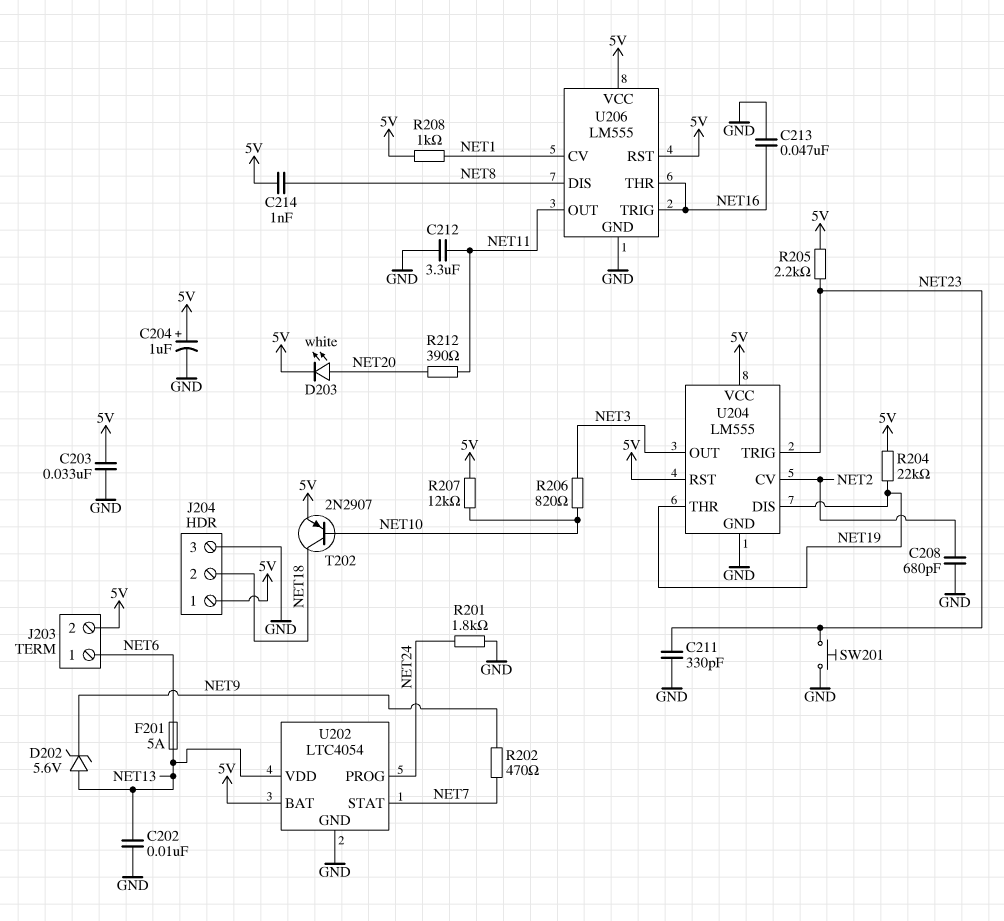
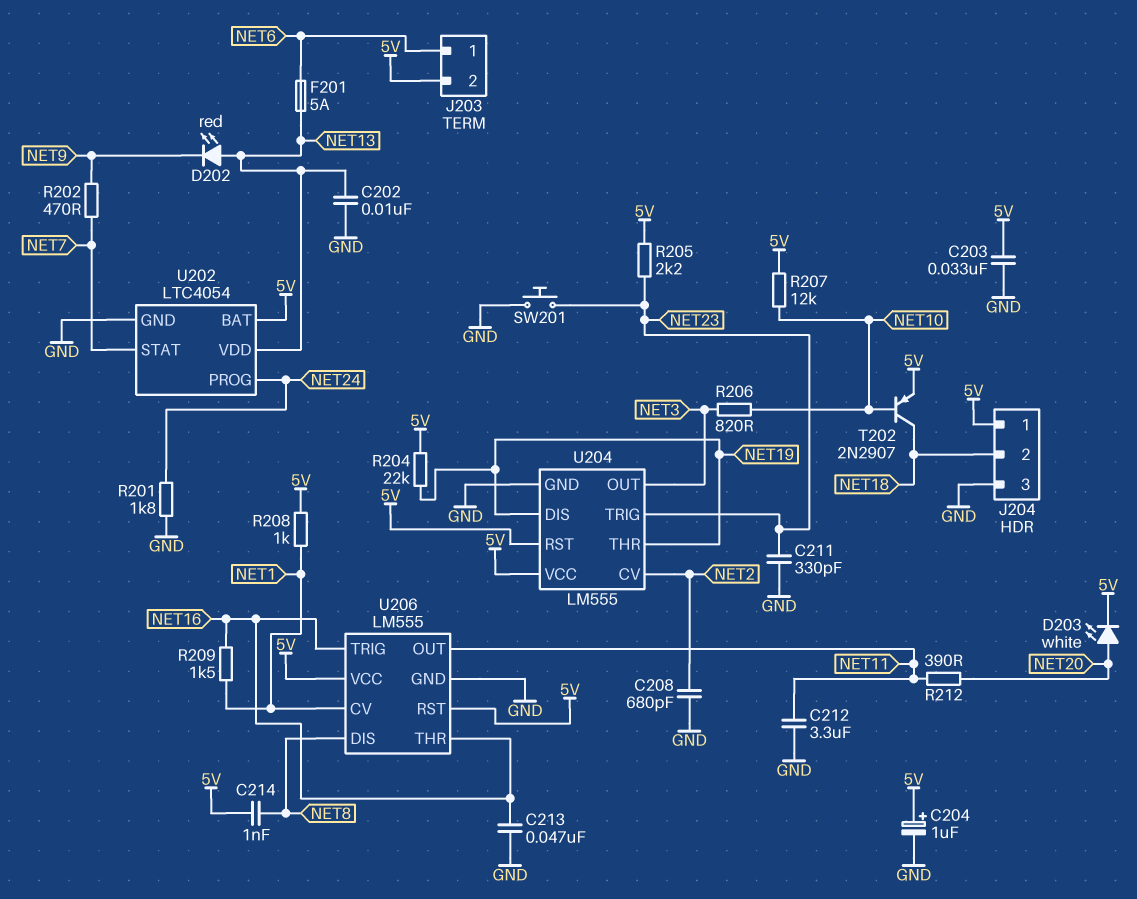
D202: zener 5.6V (A NET13, K NET9) -> LED red (A NET13, K NET9)
R209: none -> 1.5k (NET1, NET16)

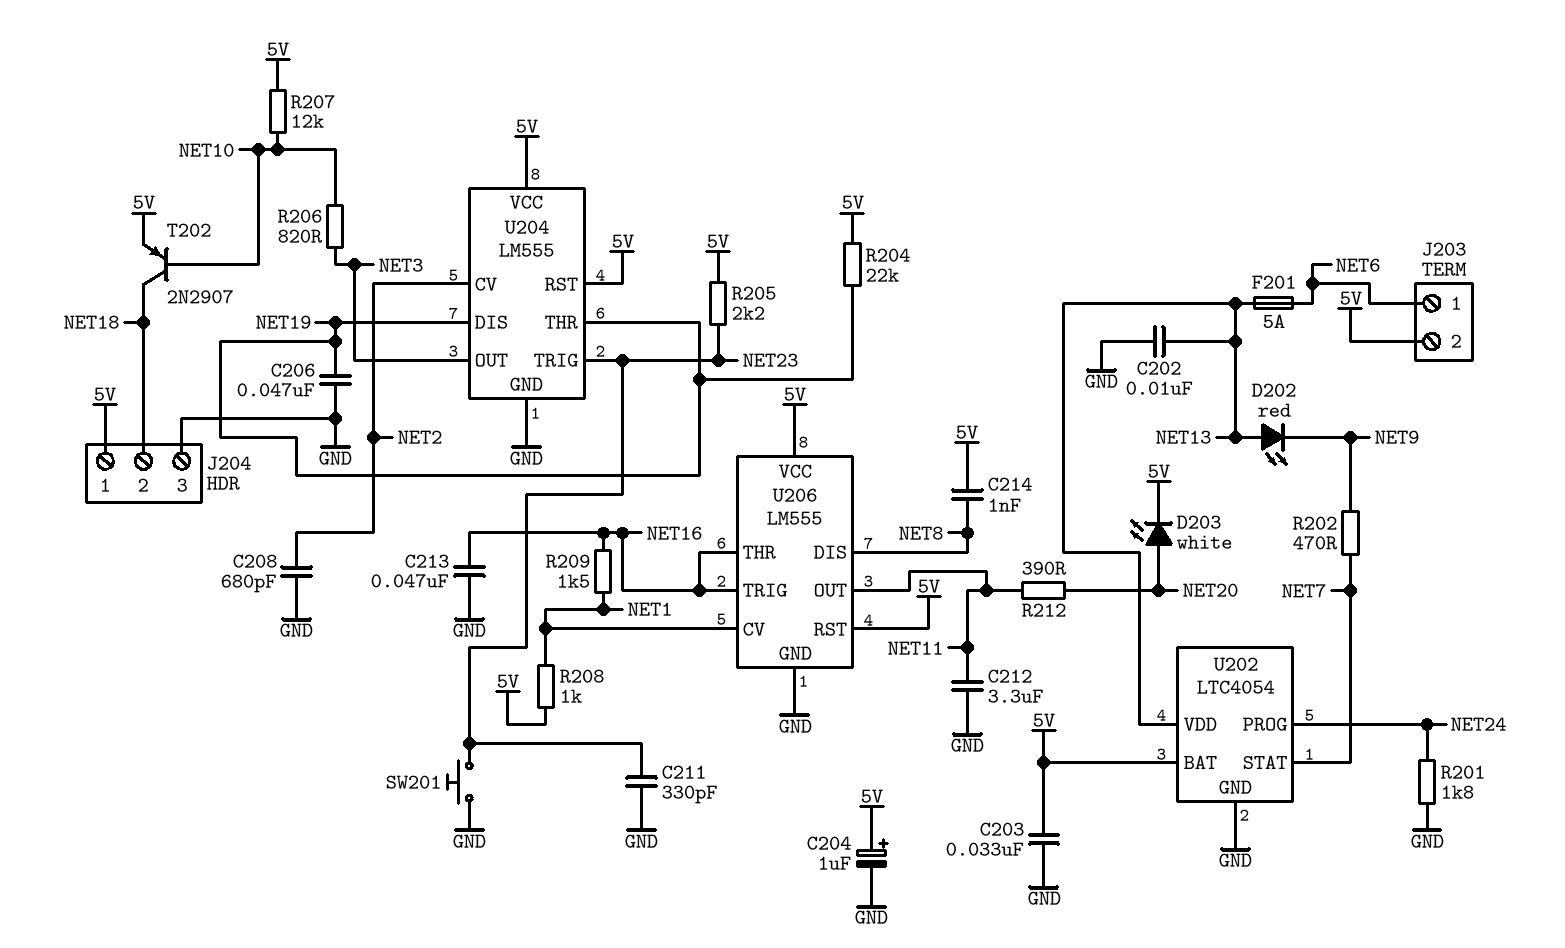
C206: none -> 47nF (GND, NET19)

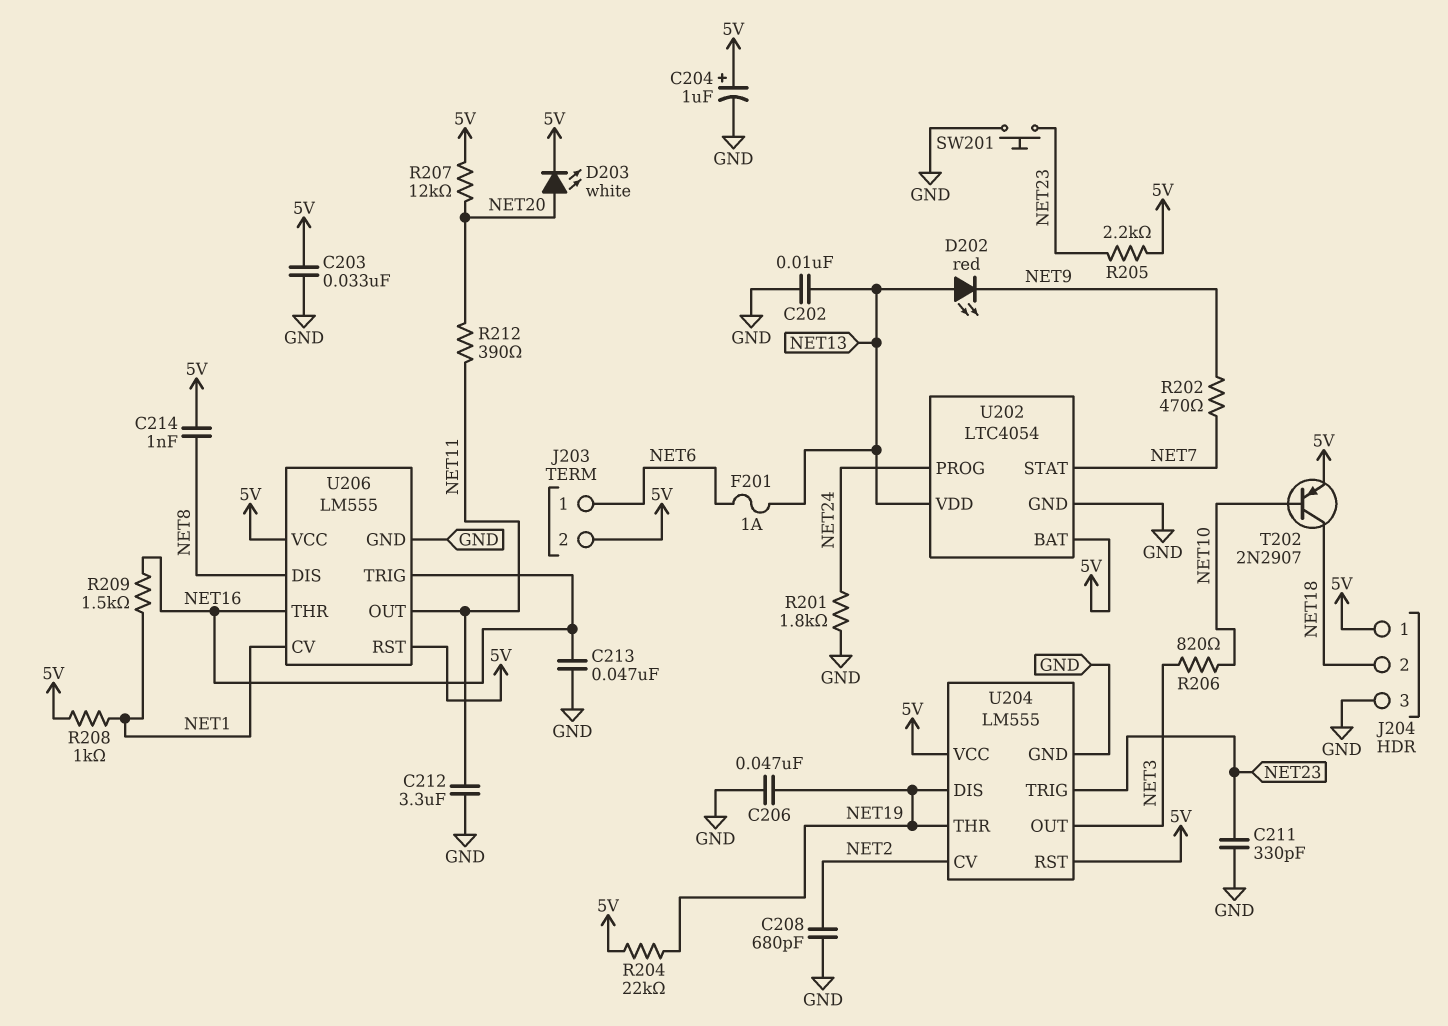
F201: 5A (NET6, NET13) -> 1A (NET6, NET13)
R207: 12k (5V, NET10) -> 12k (5V, NET20)

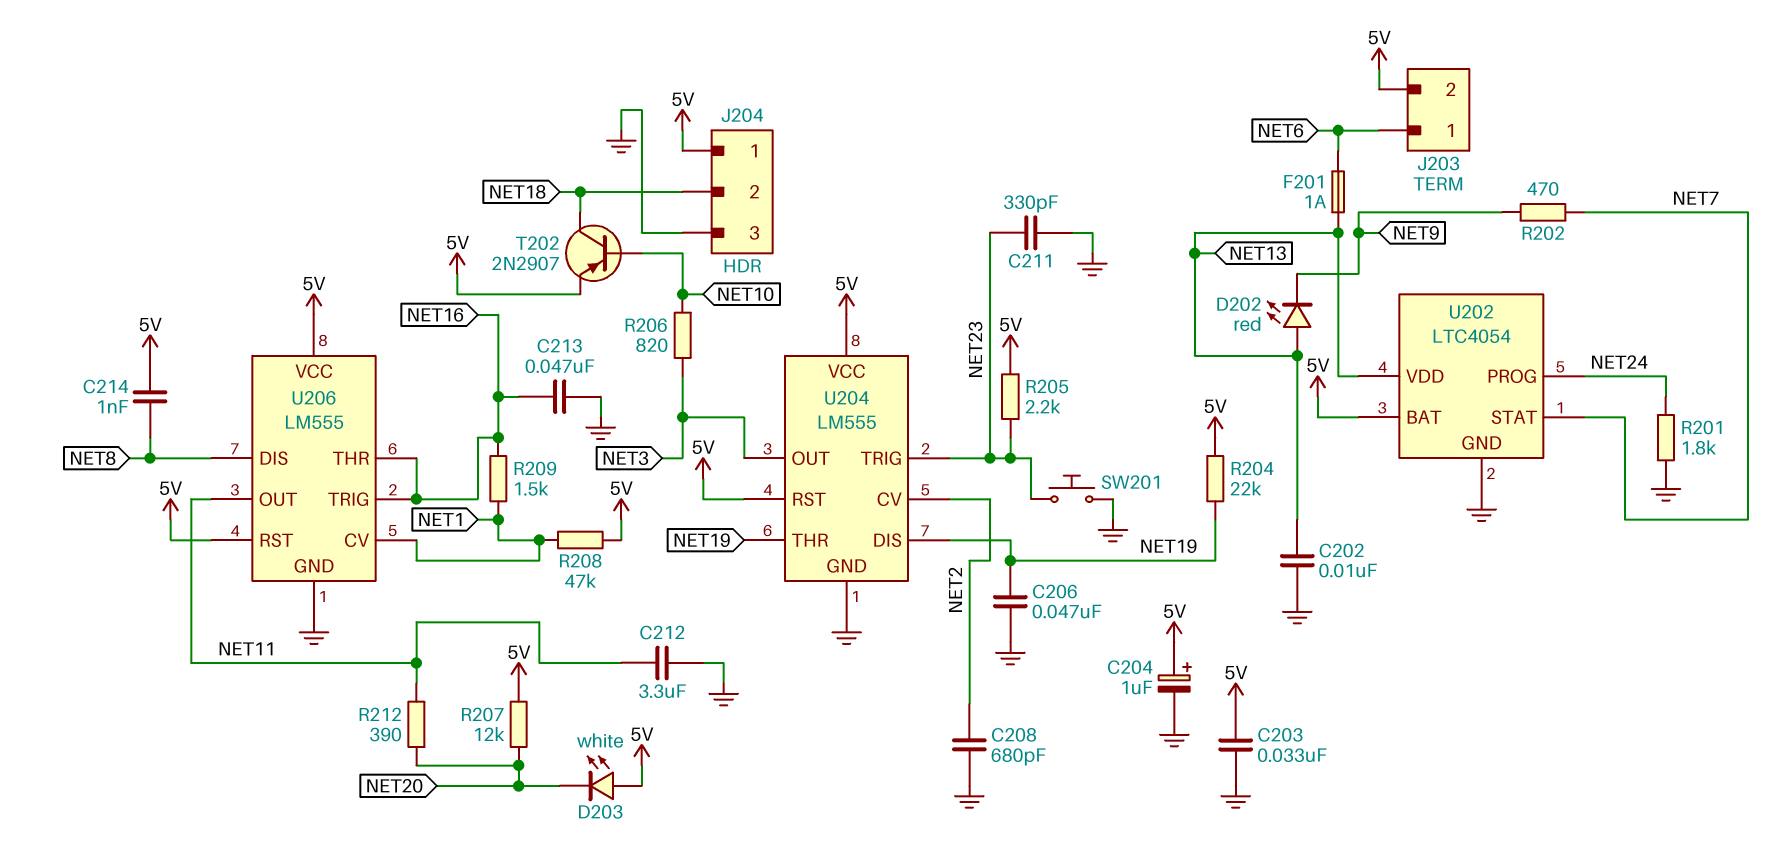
D203: LED white (A NET20, K 5V) -> LED white (A 5V, K NET20)
R208: 1k (5V, NET1) -> 47k (5V, NET1)

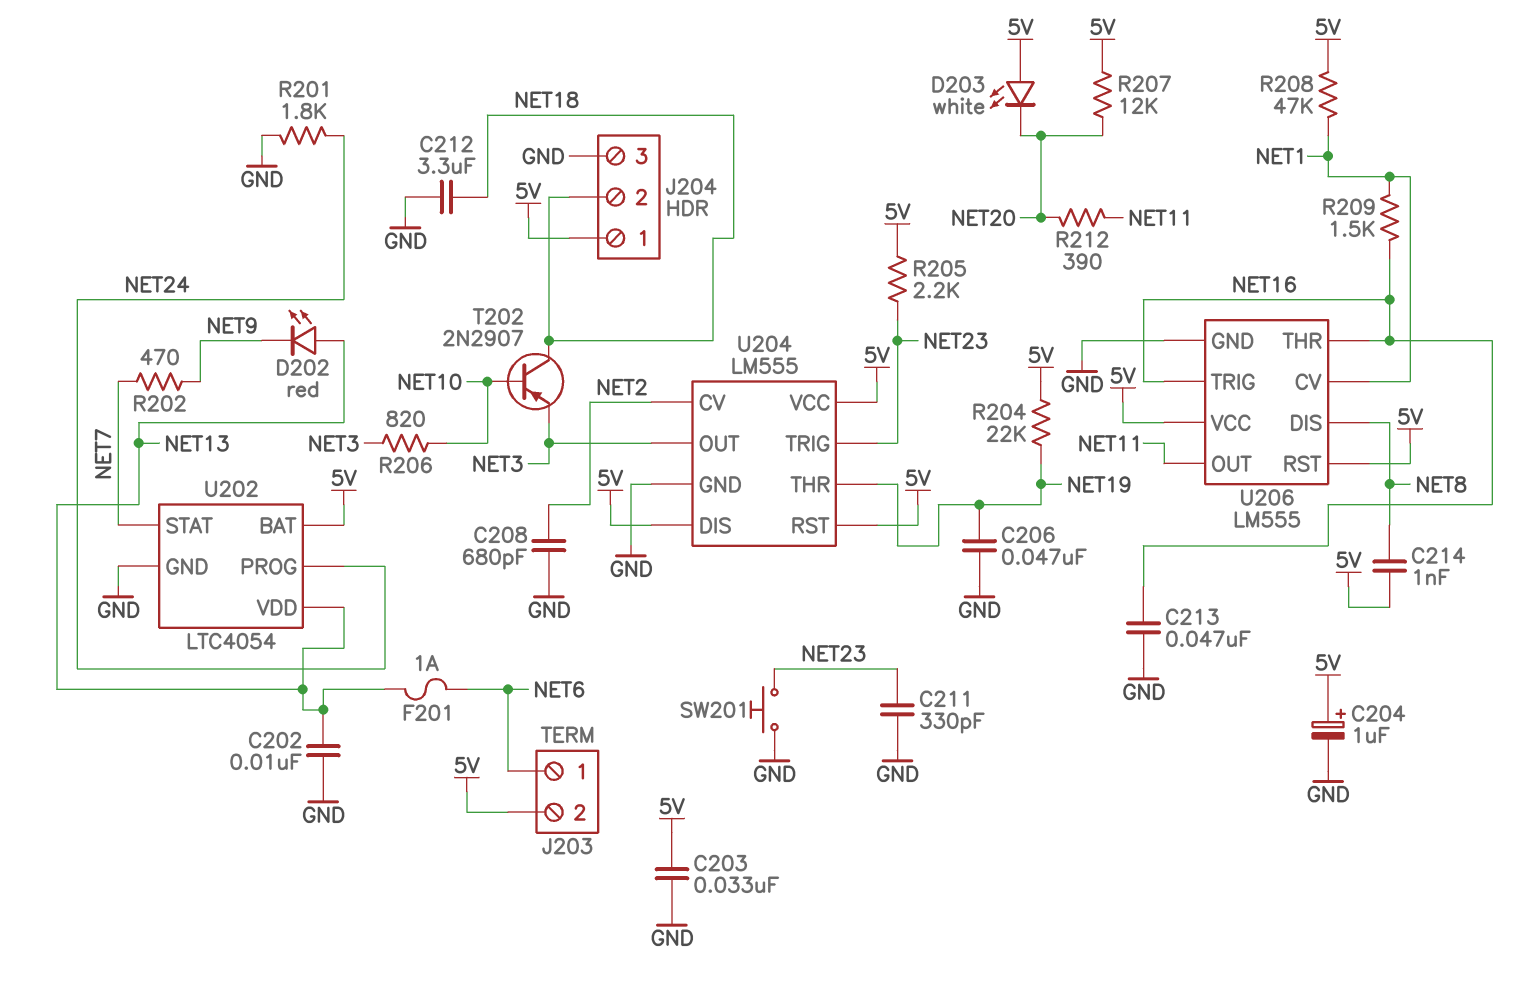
C212: 3.3uF (GND, NET11) -> 3.3uF (GND, NET18)
T202: PNP 2N2907 (B NET10, C NET18, E 5V) -> PNP 2N2907 (B NET10, C NET18, E NET3)
U204 pin DIS: NET19 -> 5V

